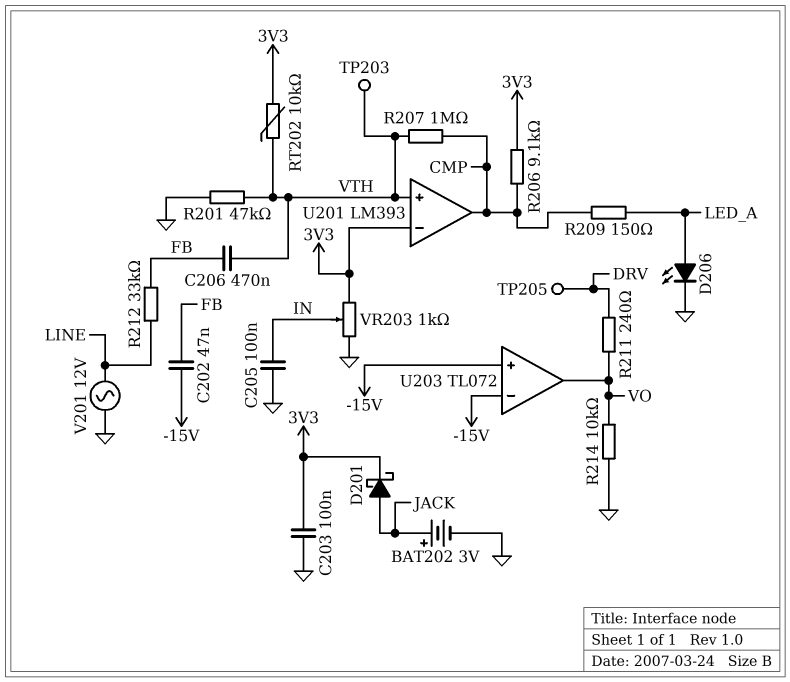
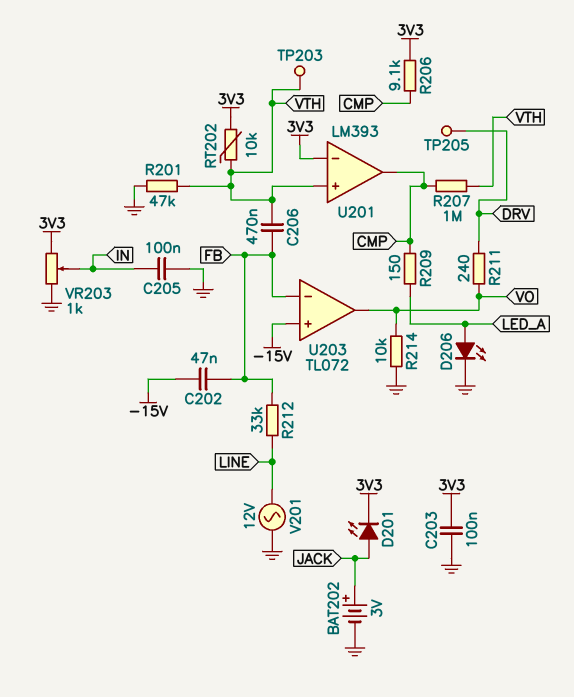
D201: schottky (A JACK, K 3V3) -> LED (A JACK, K 3V3)
U203 pin in-: -15V -> FB

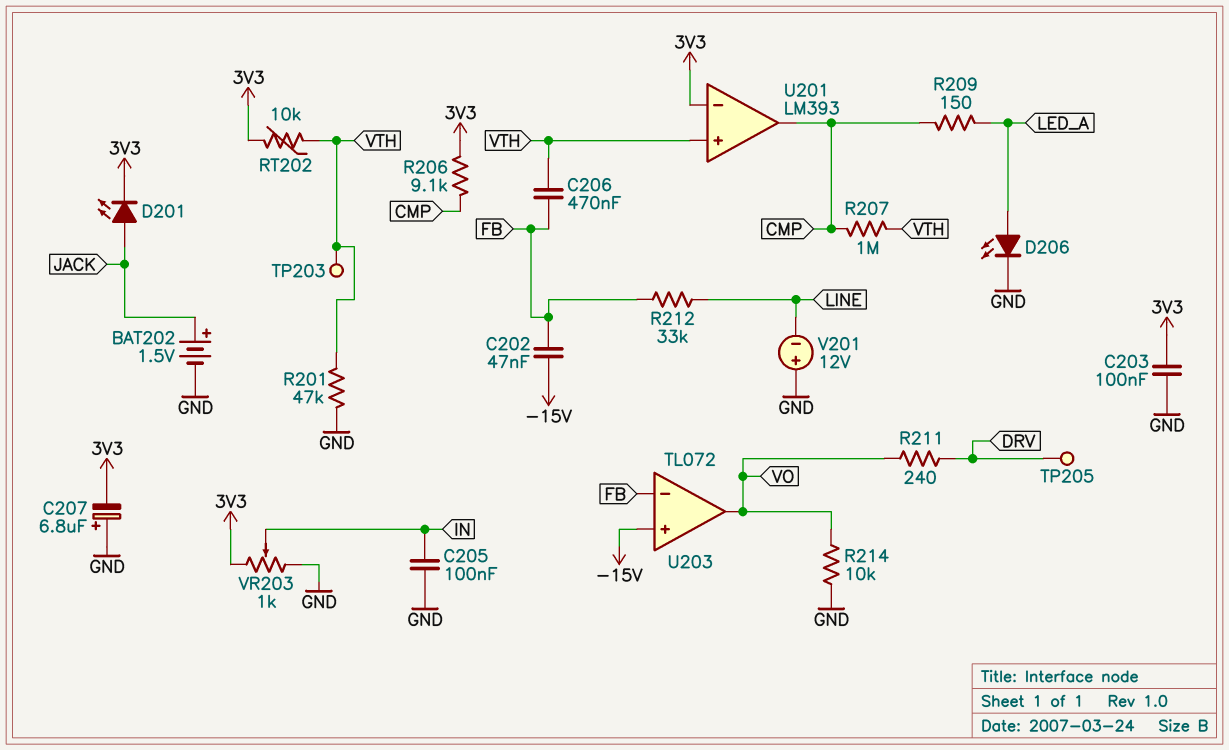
BAT202: 3V (plus JACK, minus GND) -> 1.5V (plus JACK, minus GND)
C207: none -> 6.8uF (plus GND, minus 3V3)
V201: AC 12V (GND, LINE) -> 12V (plus GND, minus LINE)

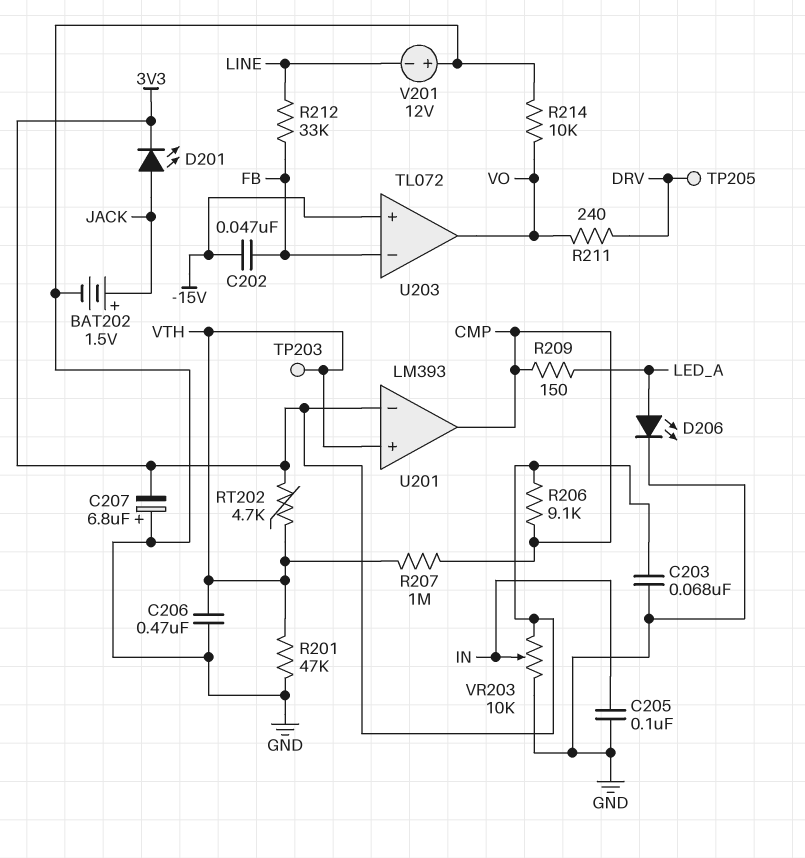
C203: 100nF (3V3, GND) -> 68nF (3V3, GND)
C206: 470nF (FB, VTH) -> 470nF (GND, VTH)
RT202: 10k (3V3, VTH) -> 4.7k (3V3, VTH)
VR203: 1k (3V3, GND, wiper IN) -> 10k (3V3, GND, wiper IN)

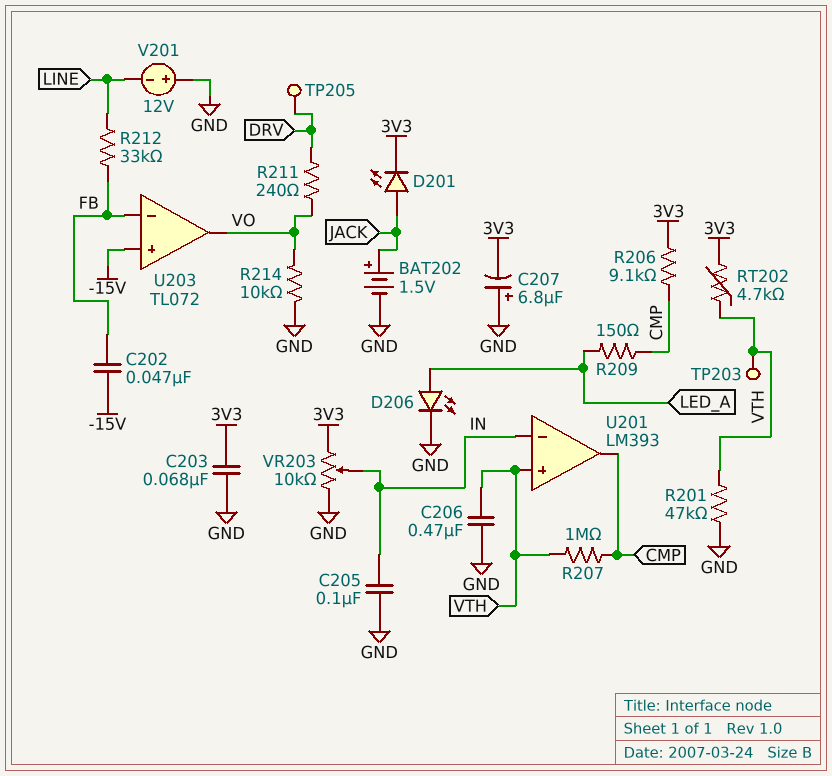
U201 pin in-: 3V3 -> IN

